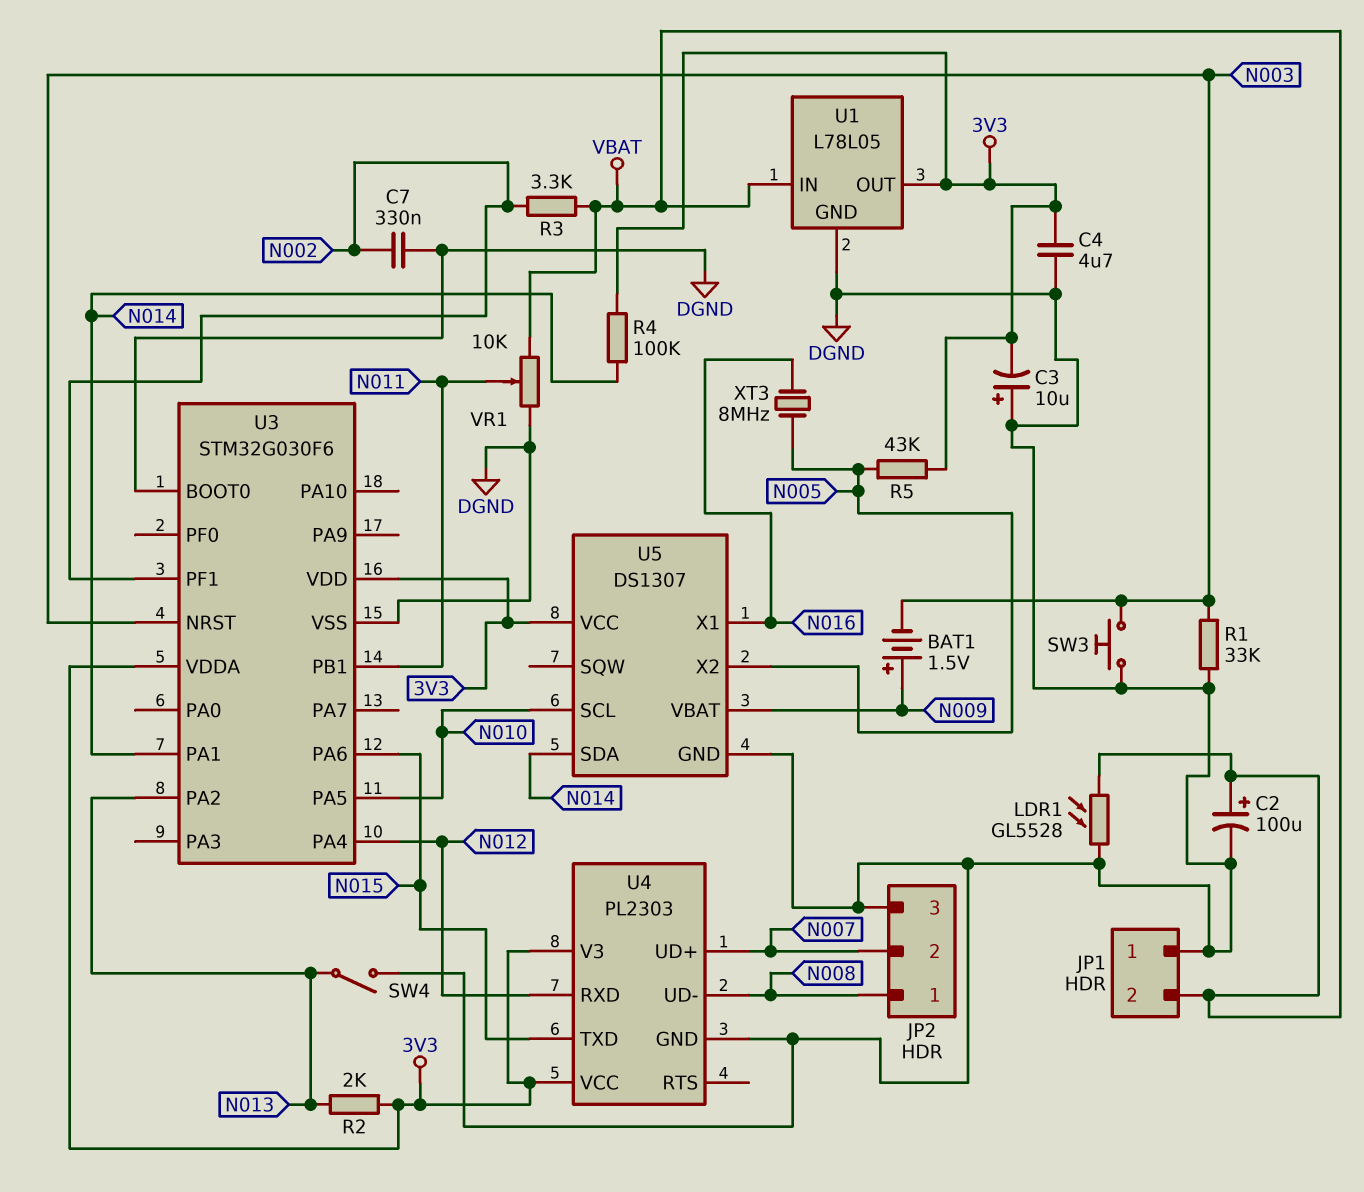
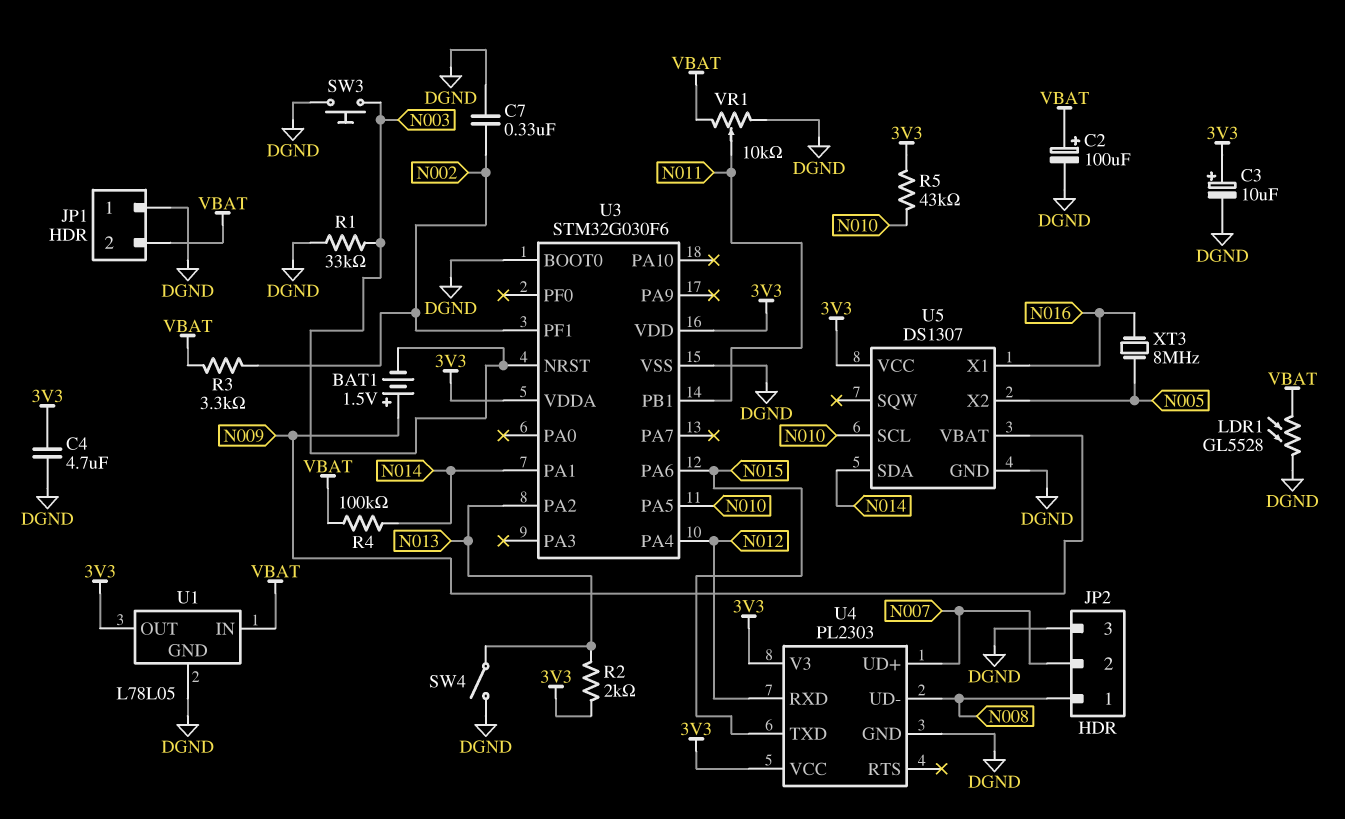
C3: 10uF (plus DGND, minus 3V3) -> 10uF (plus 3V3, minus DGND)
R4: 100k (3V3, N014) -> 100k (N014, VBAT)
R5: 43k (3V3, N005) -> 43k (3V3, N010)

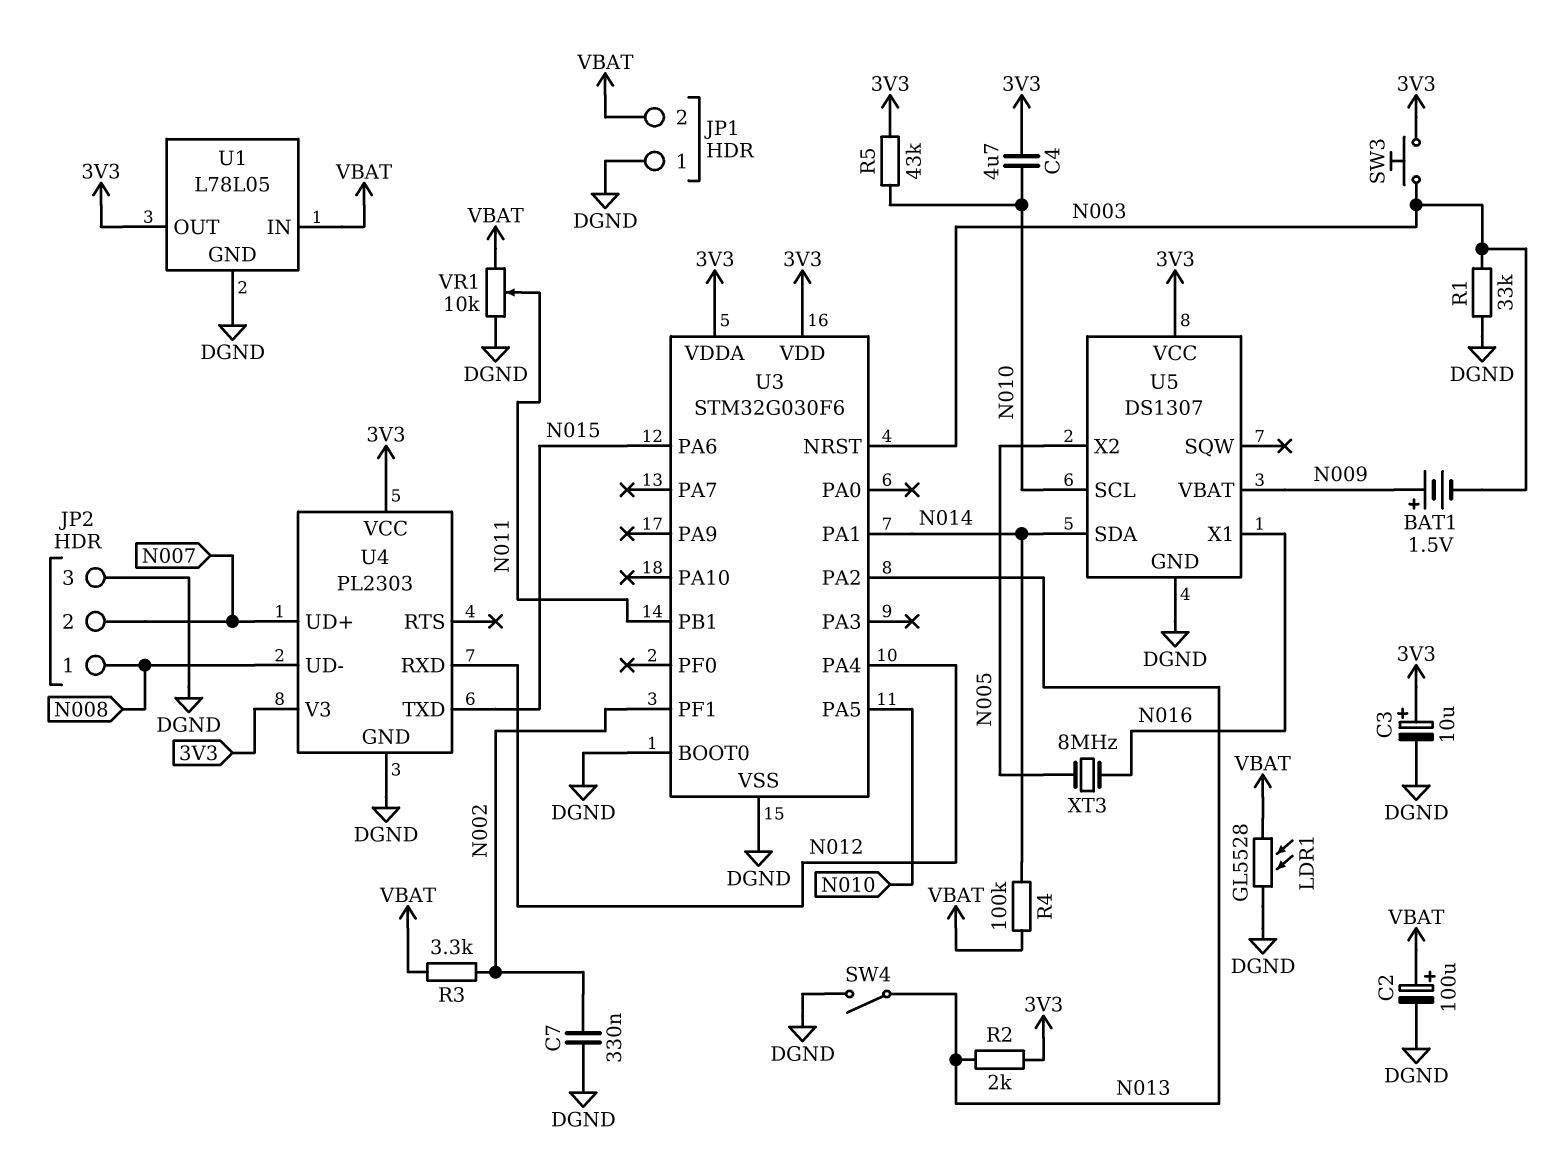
C4: 4.7uF (3V3, DGND) -> 4.7uF (3V3, N010)
SW3: button (DGND, N003) -> button (3V3, N003)

